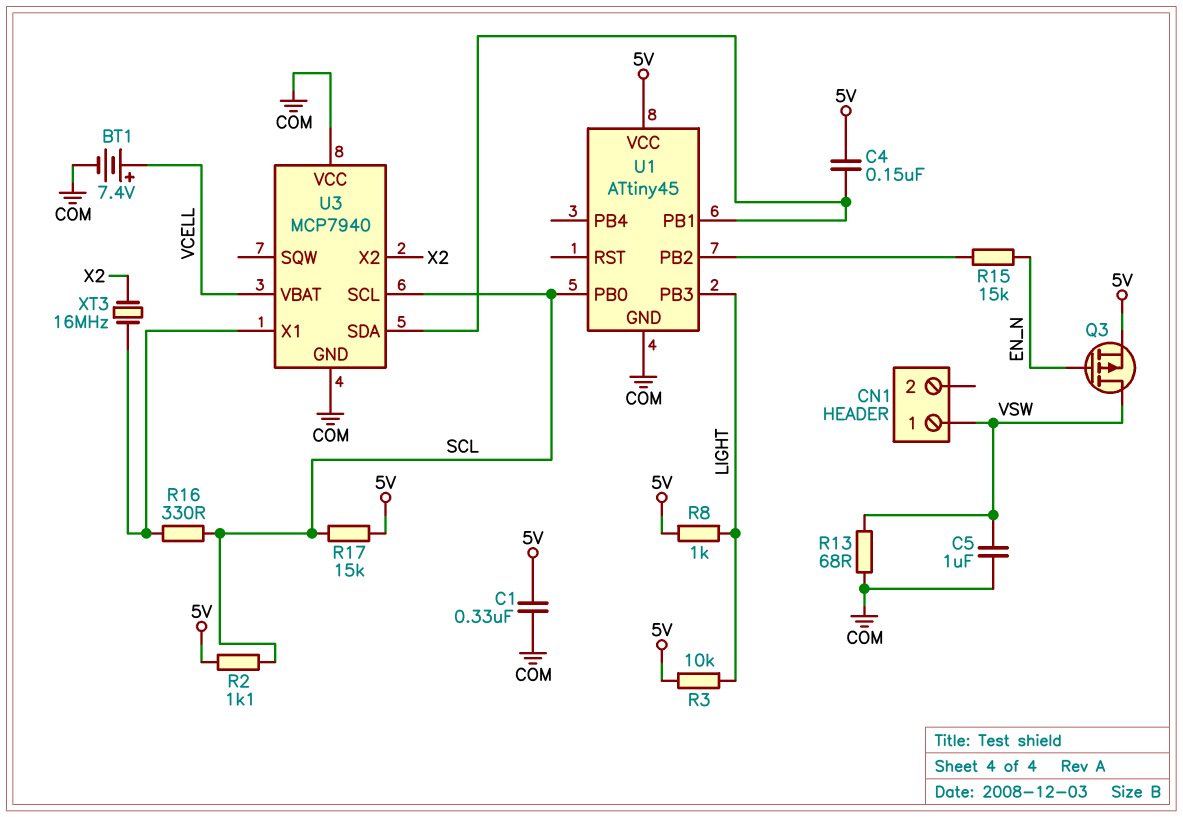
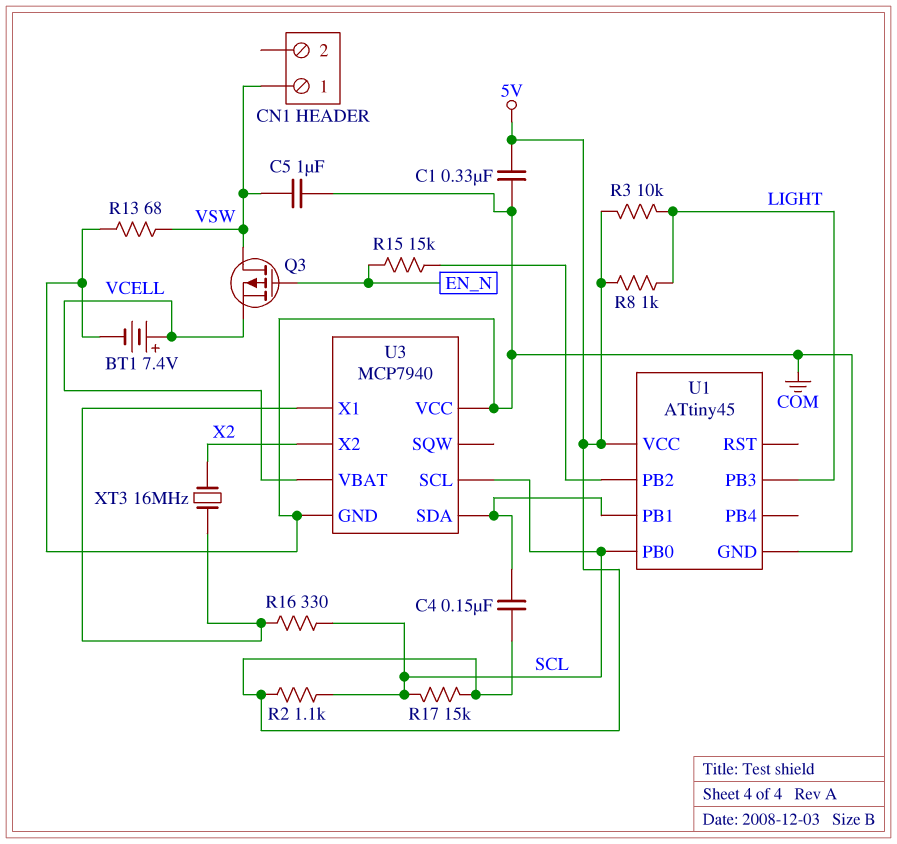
Q3: PMOS (G EN_N, D VSW, S 5V) -> PMOS (G EN_N, D VSW, S VCELL)

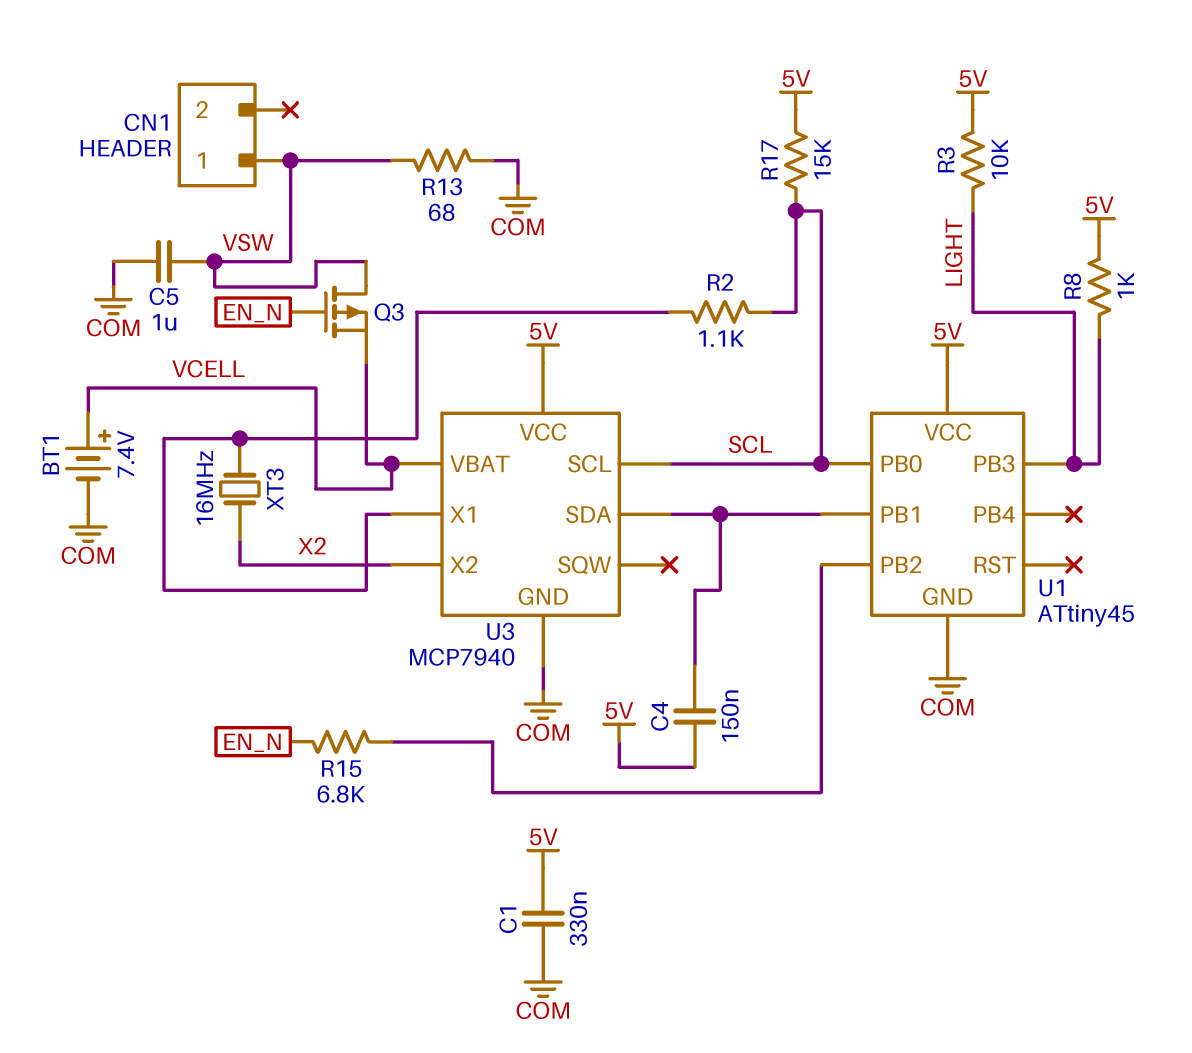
R2: 1.1k (5V, SCL) -> 1.1k (SCL, U3/X1)
R15: 15k (EN_N, U1/PB2) -> 6.8k (EN_N, U1/PB2)
R16: 330 (SCL, U3/X1) -> none
U3 pin VCC: COM -> 5V

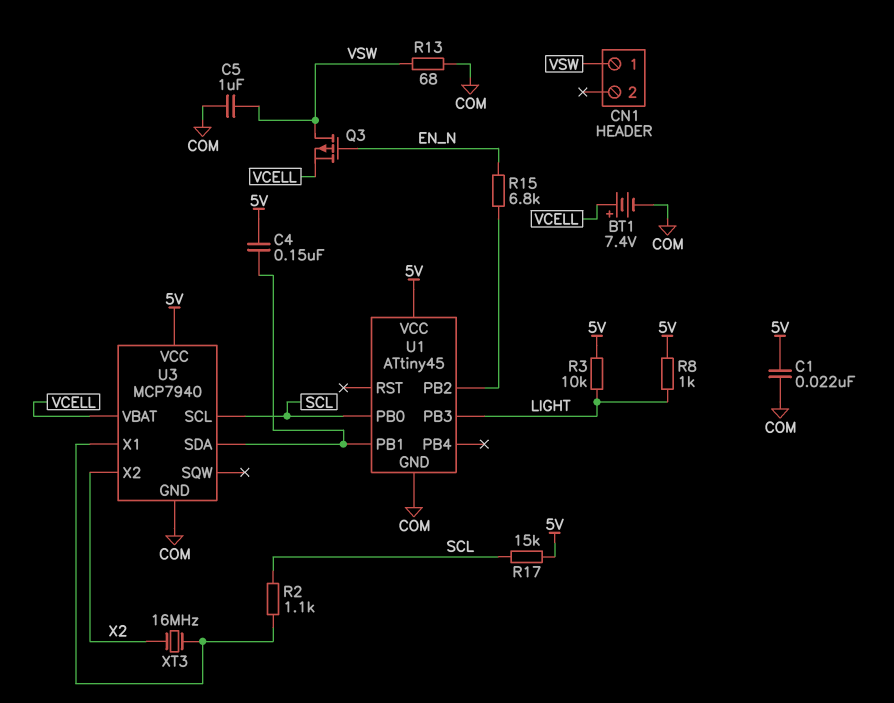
C1: 330nF (5V, COM) -> 22nF (5V, COM)

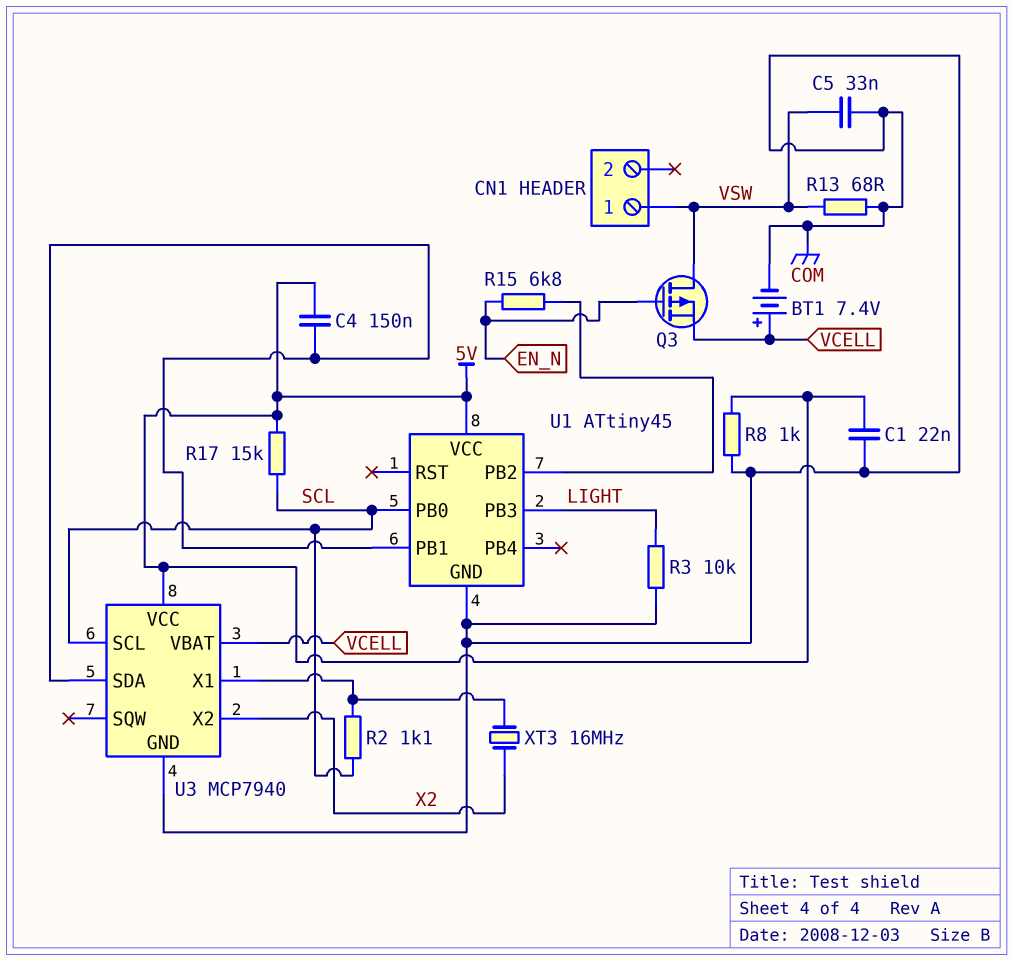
C5: 1uF (COM, VSW) -> 33nF (COM, VSW)
R3: 10k (5V, LIGHT) -> 10k (COM, LIGHT)
R8: 1k (5V, LIGHT) -> 1k (5V, COM)

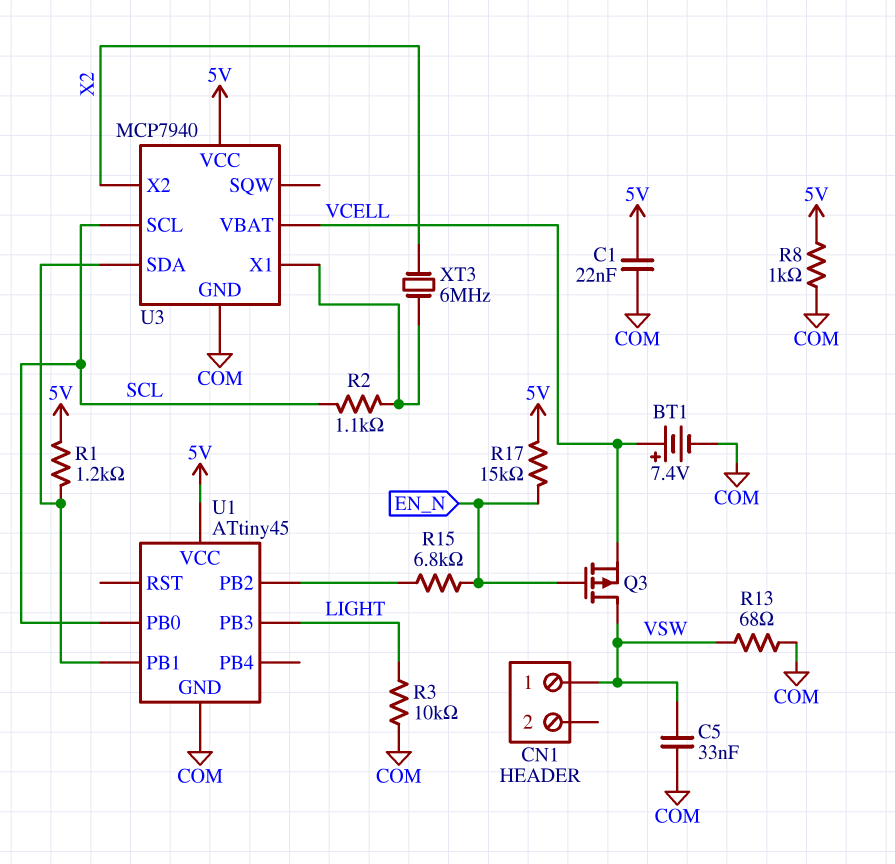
C4: 150nF (5V, U1/PB1) -> none
R1: none -> 1.2k (5V, U1/PB1)
R17: 15k (5V, SCL) -> 15k (5V, EN_N)
XT3: 16MHz (U3/X1, X2) -> 6MHz (U3/X1, X2)

